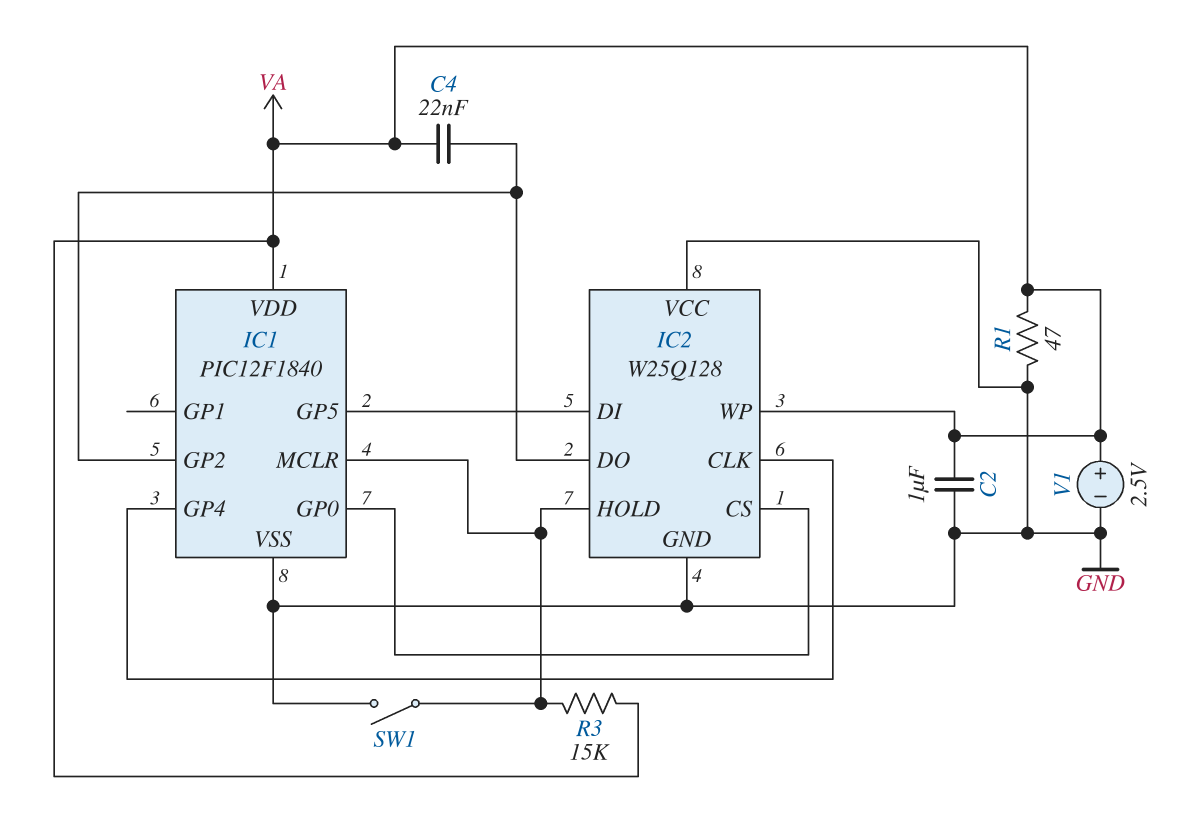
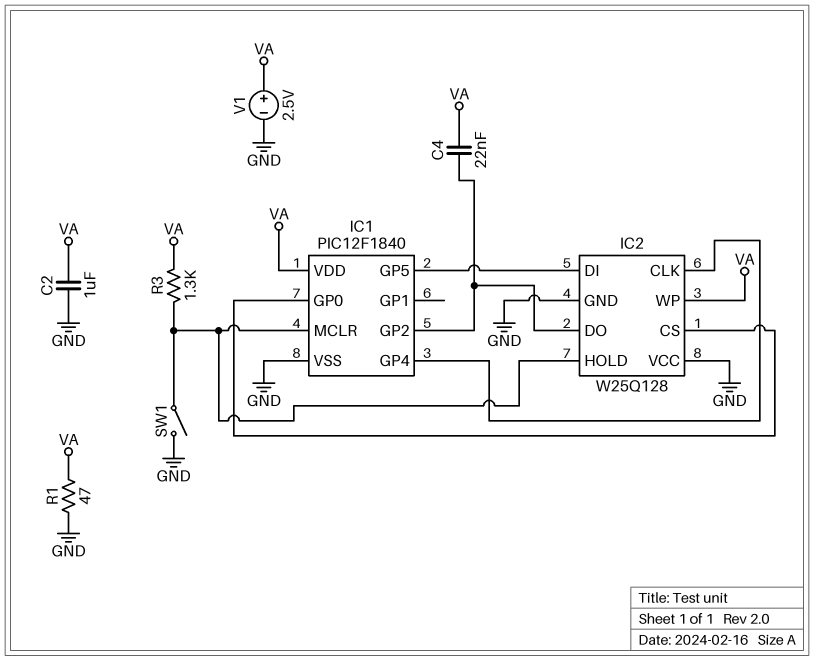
R3: 15k (IC1/MCLR, VA) -> 1.3k (IC1/MCLR, VA)

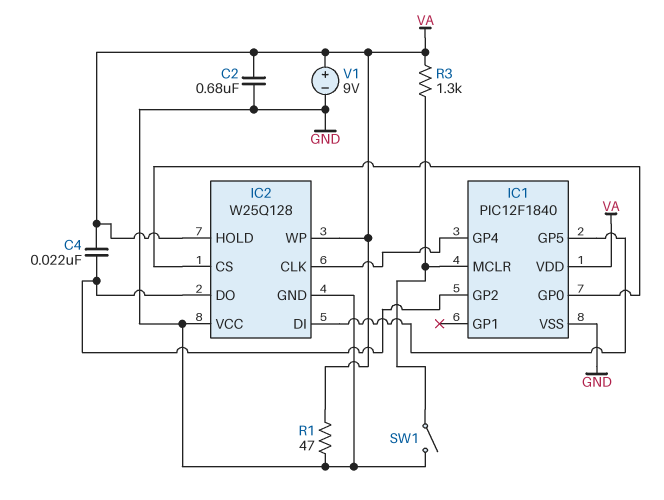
C2: 1uF (GND, VA) -> 680nF (GND, VA)
IC2 pin HOLD: IC1/MCLR -> VA
V1: 2.5V (plus VA, minus GND) -> 9V (plus VA, minus GND)

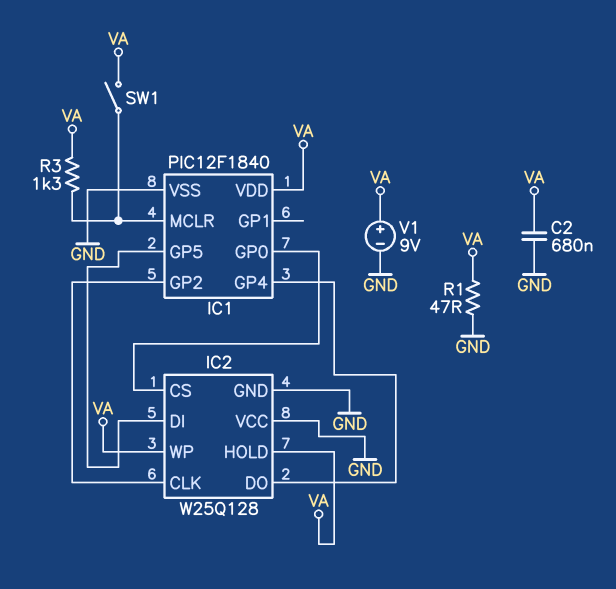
C4: 22nF (IC1/GP2, VA) -> none
IC2 pin CLK: IC1/GP4 -> IC1/GP2
IC2 pin DO: IC1/GP2 -> IC1/GP4
SW1: switch (GND, IC1/MCLR) -> switch (IC1/MCLR, VA)

